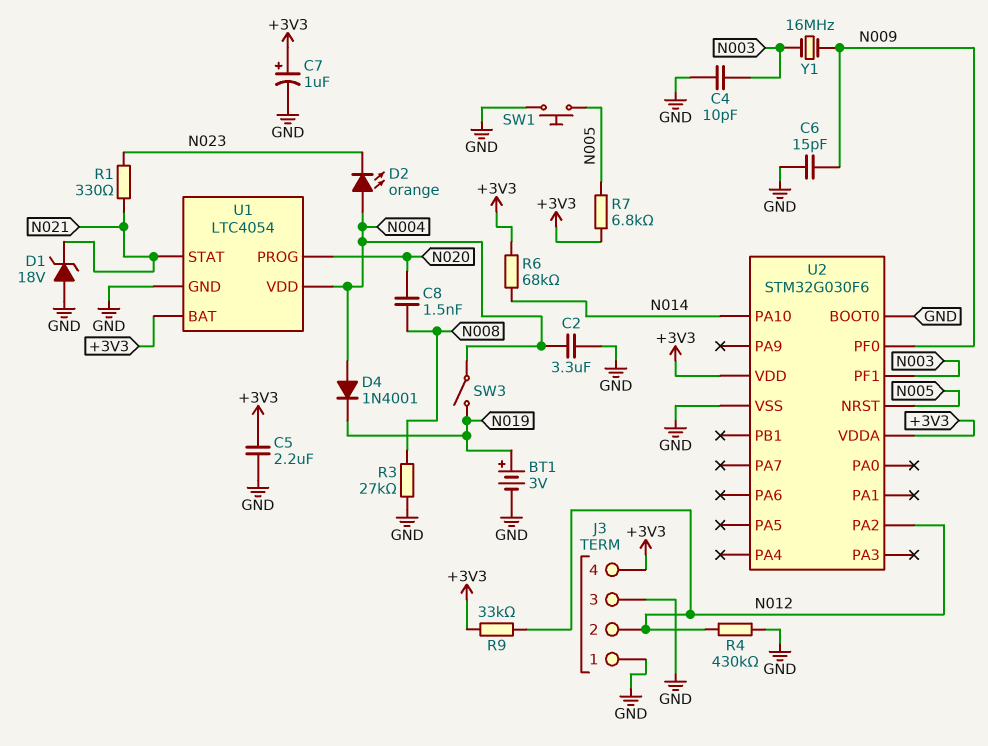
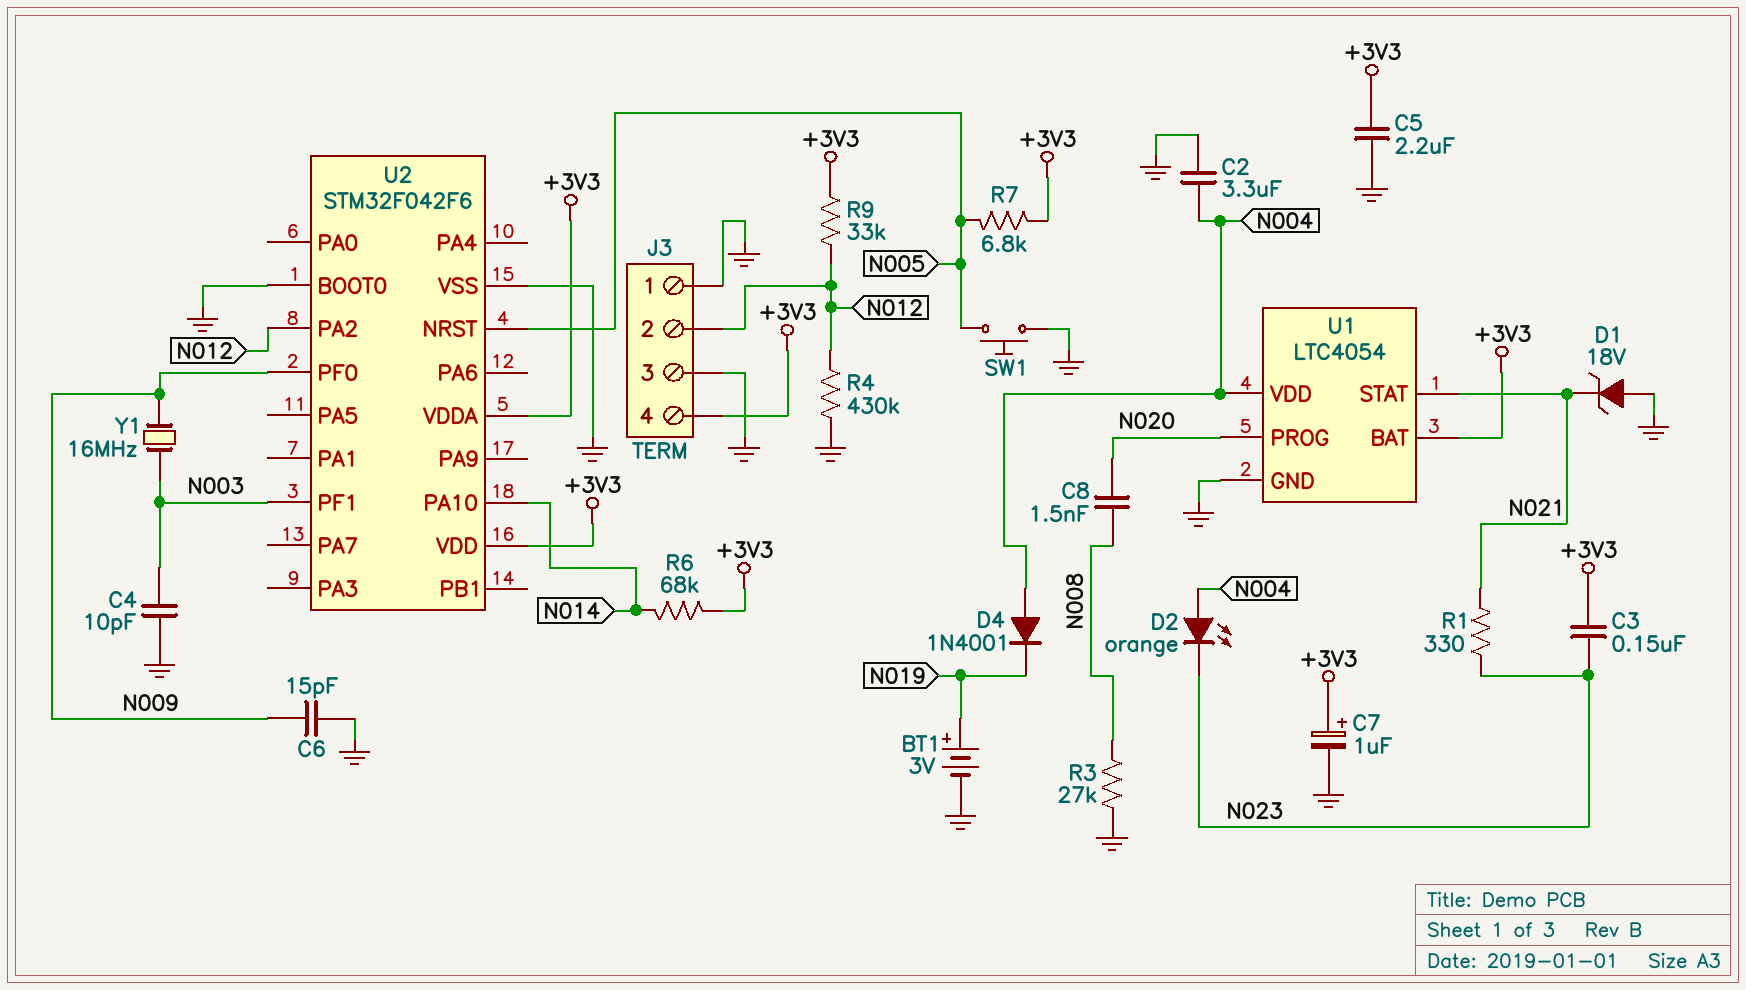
C3: none -> 150nF (+3V3, N023)
SW3: switch (N004, N019) -> none
U2: STM32G030F6 -> STM32F042F6

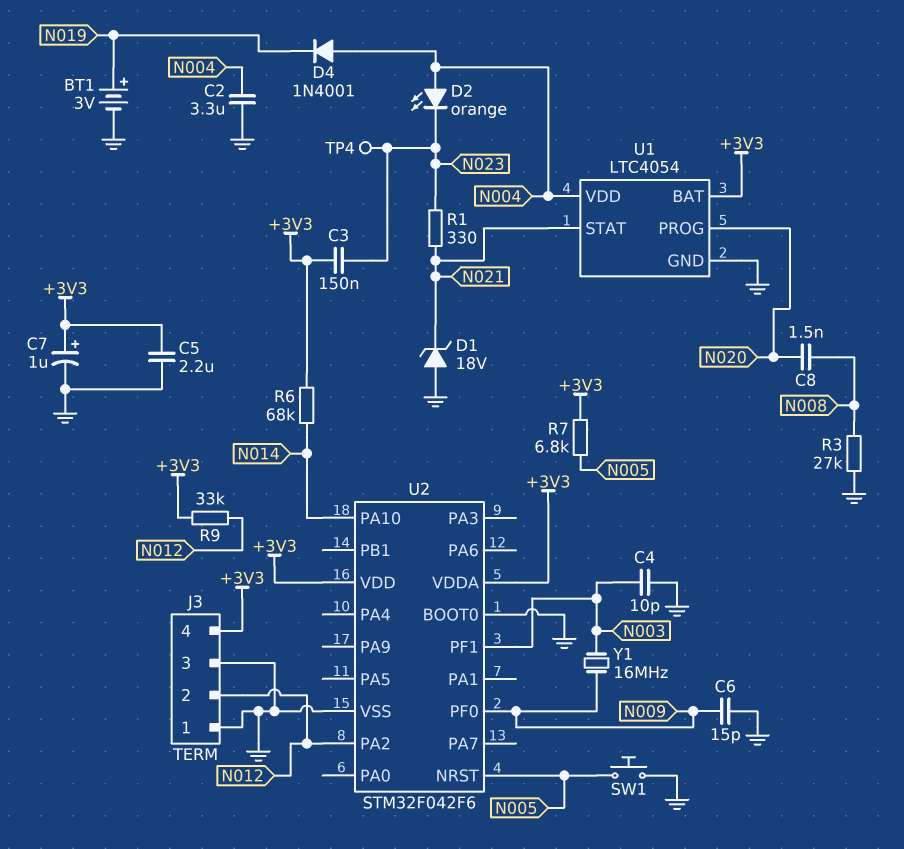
R4: 430k (GND, N012) -> none
TP4: none -> test point (N023)

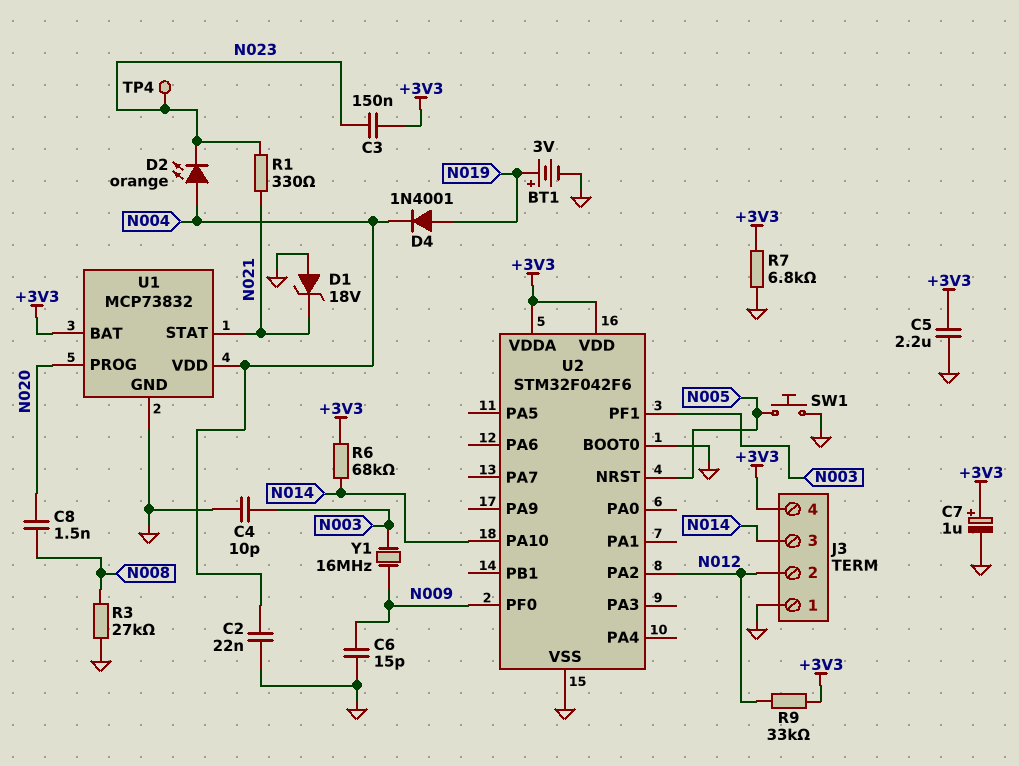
C2: 3.3uF (GND, N004) -> 22nF (GND, N004)
D4: diode 1N4001 (A N004, K N019) -> diode 1N4001 (A N019, K N004)
J3 pin 3: GND -> N014
R7: 6.8k (+3V3, N005) -> 6.8k (+3V3, GND)
U1: LTC4054 -> MCP73832

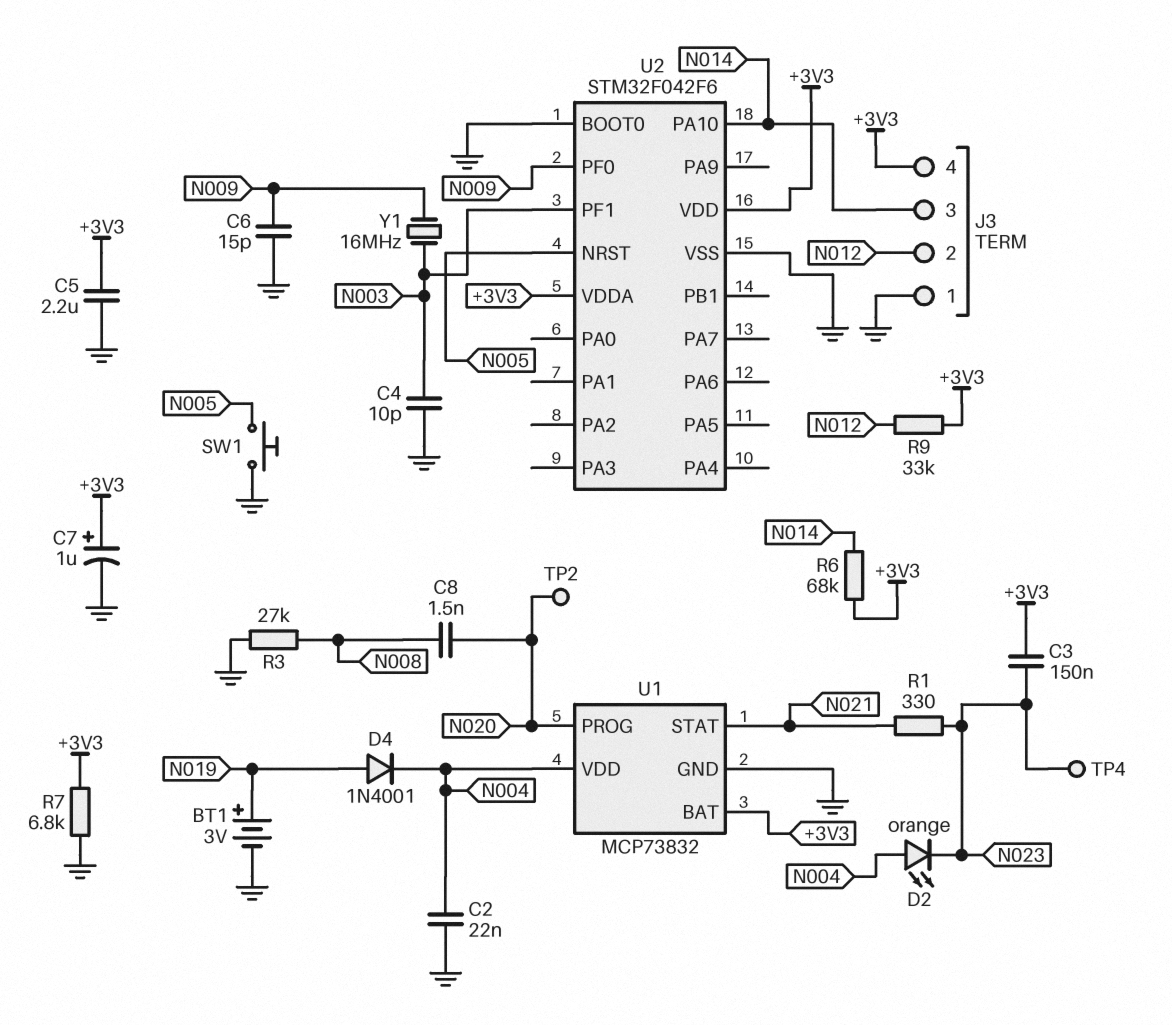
D1: zener 18V (A GND, K N021) -> none
TP2: none -> test point (N020)
U2 pin PA2: N012 -> none

